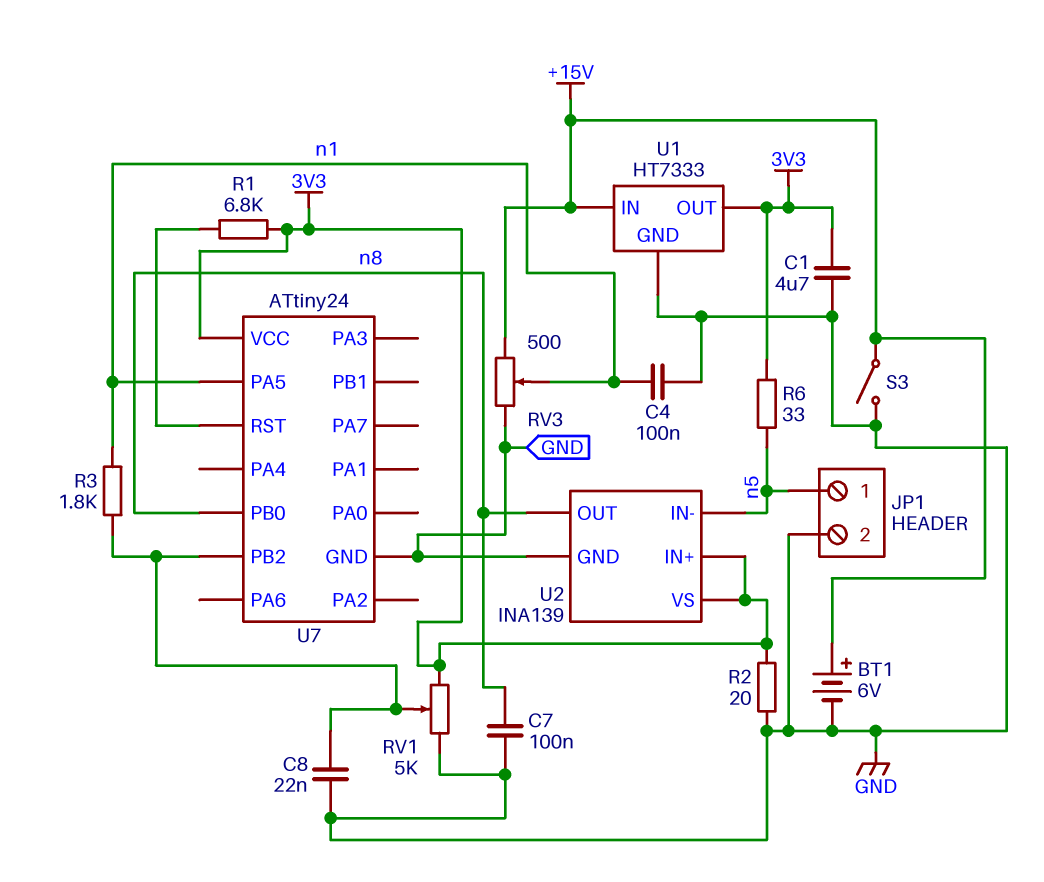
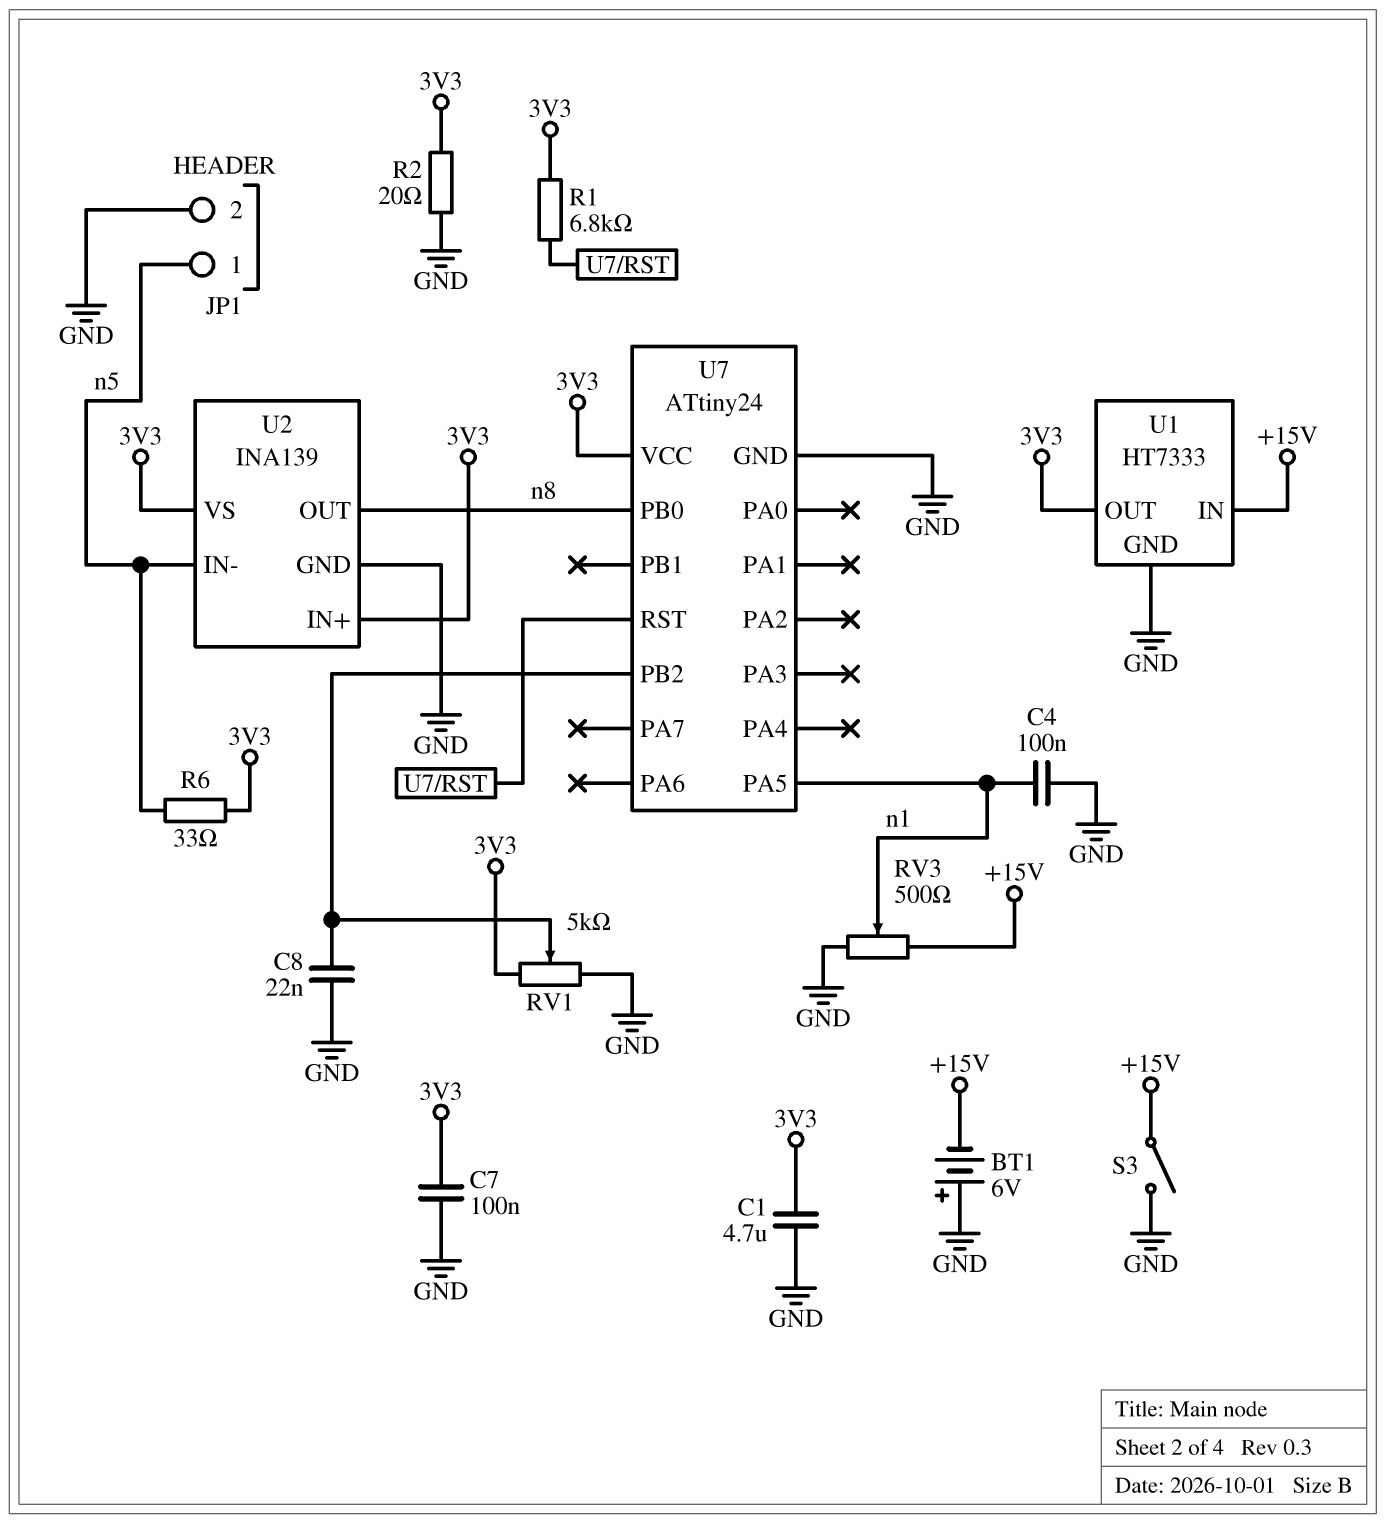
BT1: 6V (plus +15V, minus GND) -> 6V (plus GND, minus +15V)
C7: 100nF (GND, n8) -> 100nF (3V3, GND)
R3: 1.8k (U7/PB2, n1) -> none

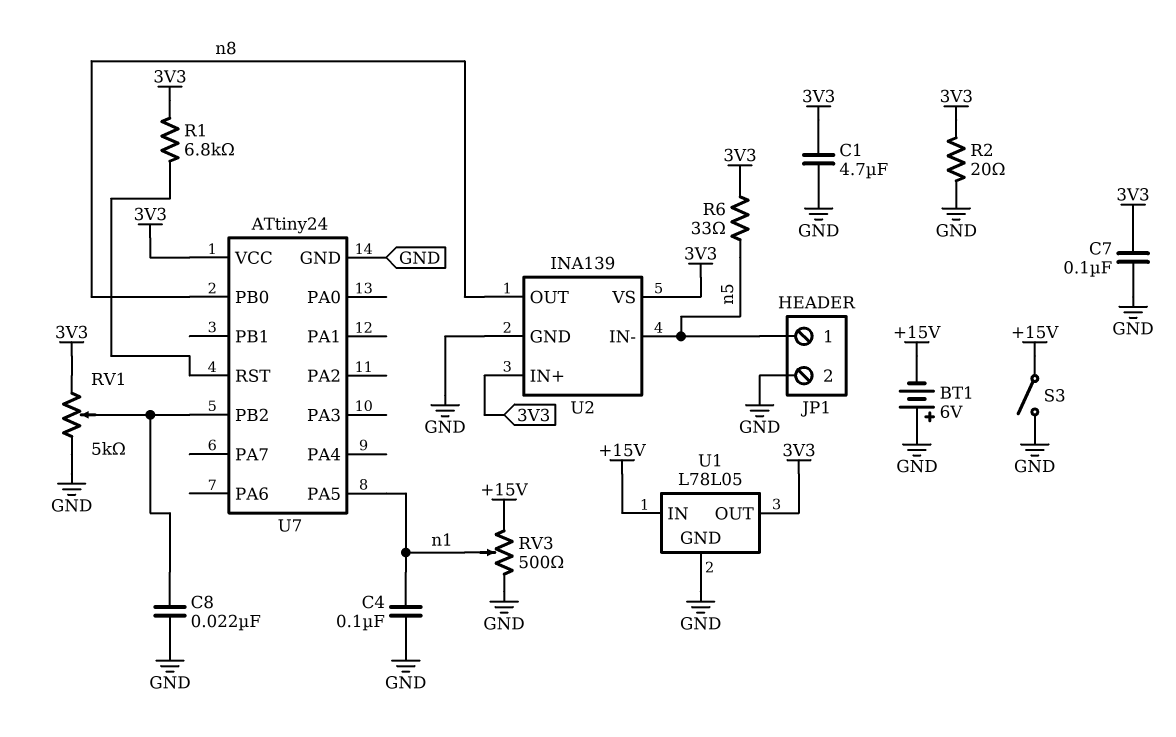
U1: HT7333 -> L78L05

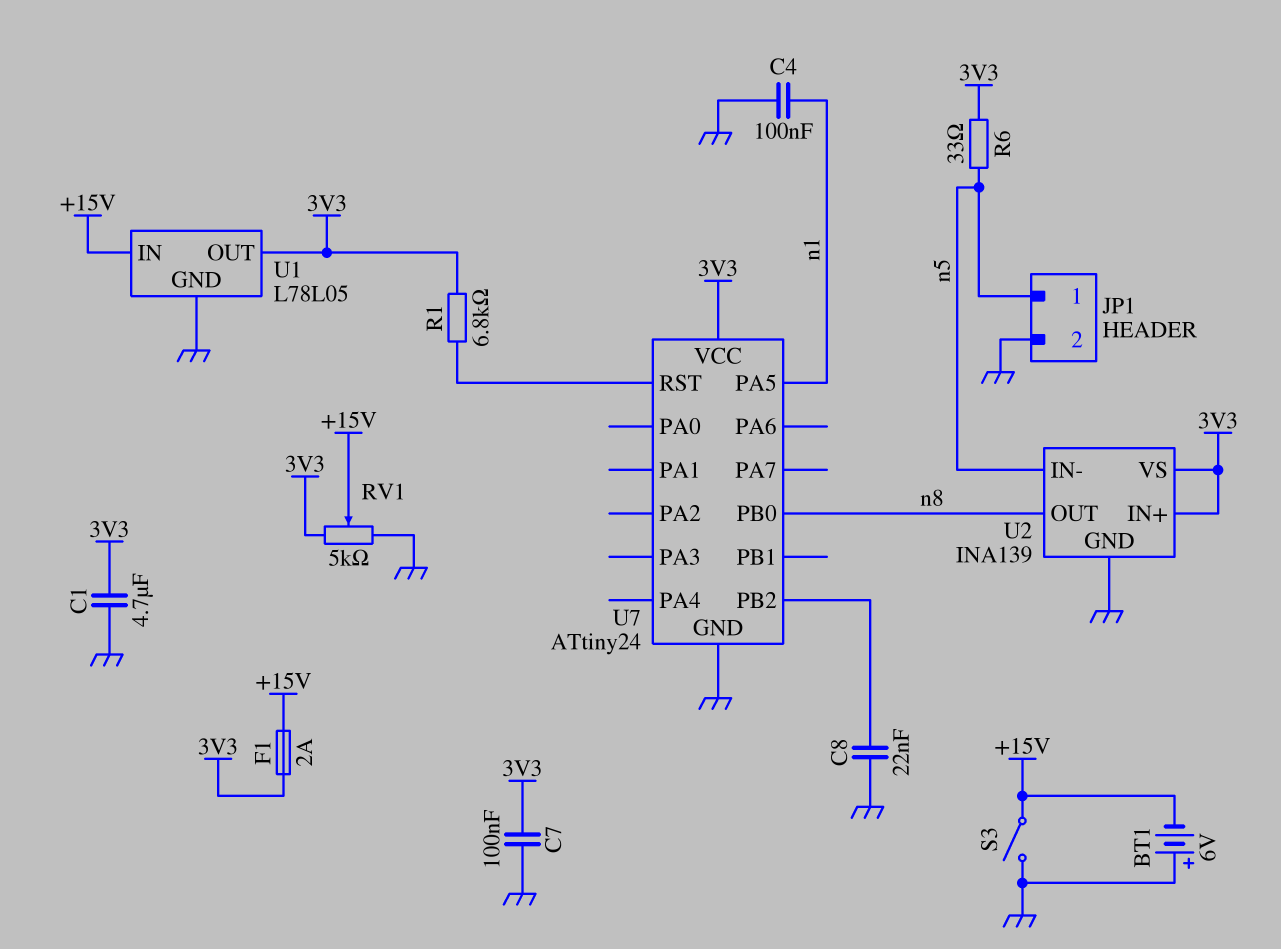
F1: none -> 2A (+15V, 3V3)
R2: 20 (3V3, GND) -> none
RV1: 5k (3V3, GND, wiper U7/PB2) -> 5k (3V3, GND, wiper +15V)
RV3: 500 (+15V, GND, wiper n1) -> none

